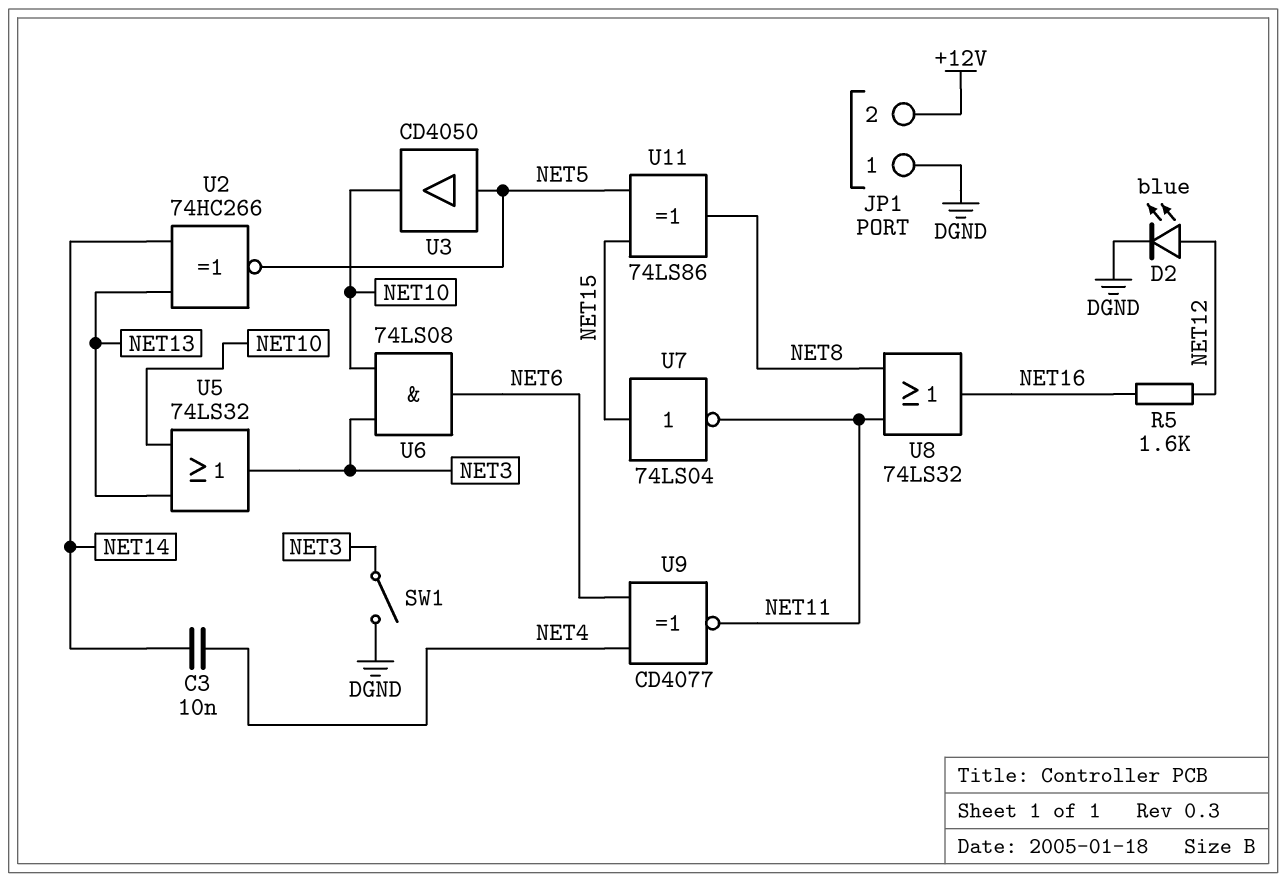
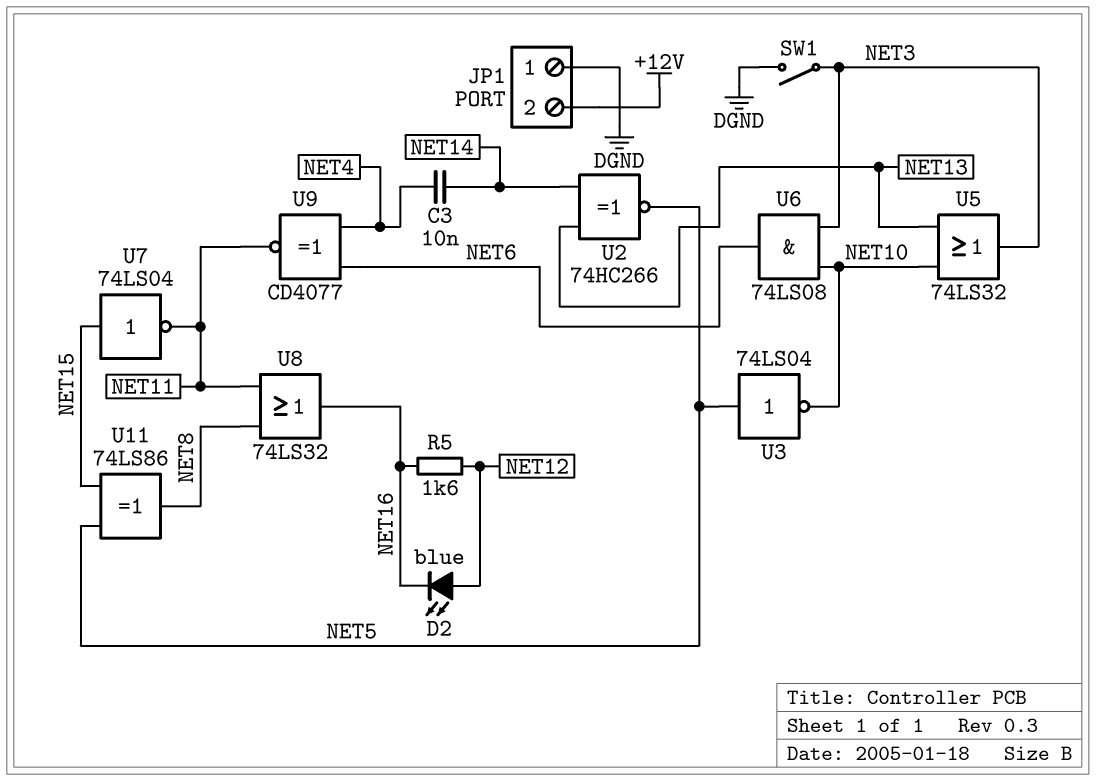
D2: LED blue (A NET12, K DGND) -> LED blue (A NET12, K NET16)
U3: buffer CD4050 (in NET5, out NET10) -> NOT 74LS04 (in NET5, out NET10)

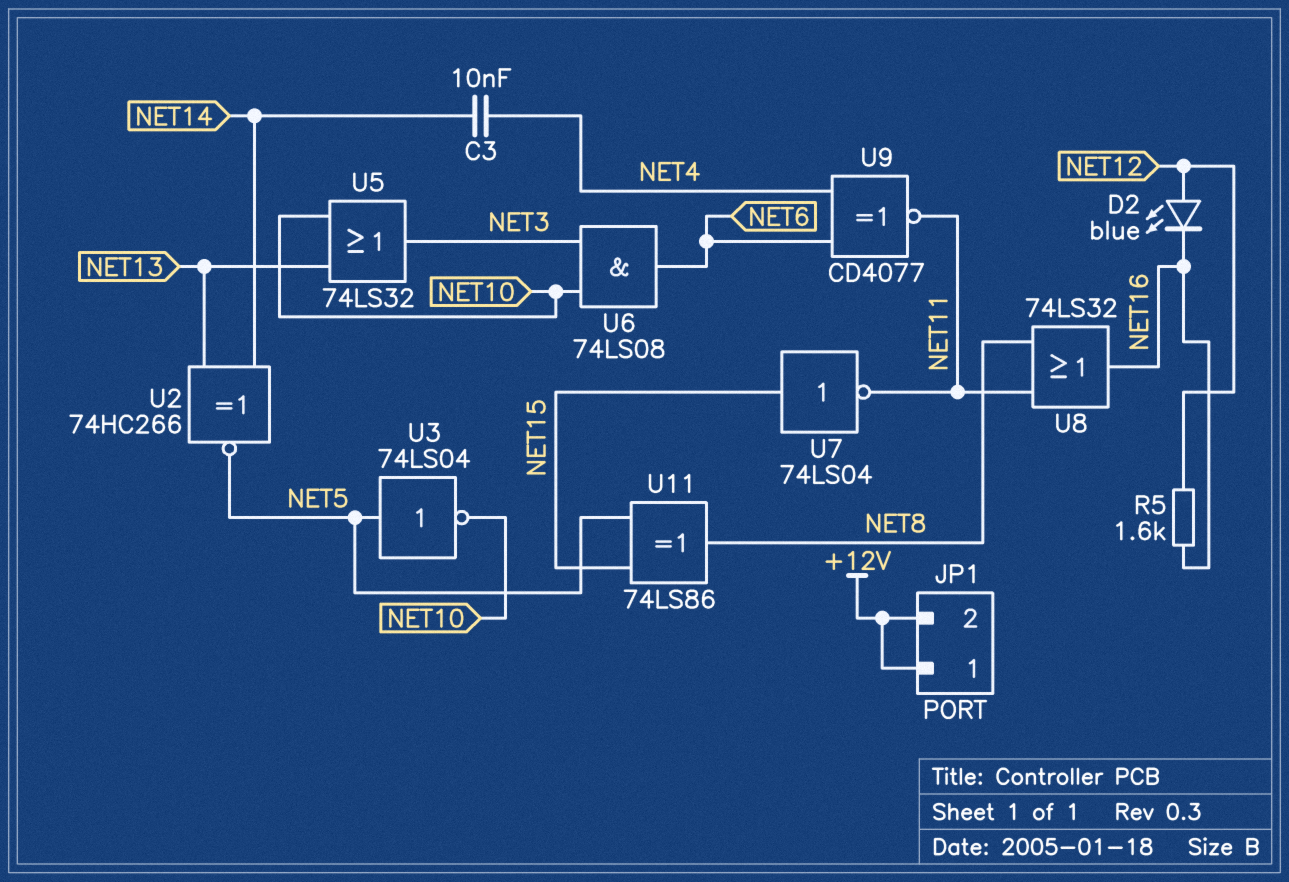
JP1 pin 1: DGND -> +12V
SW1: switch (DGND, NET3) -> none

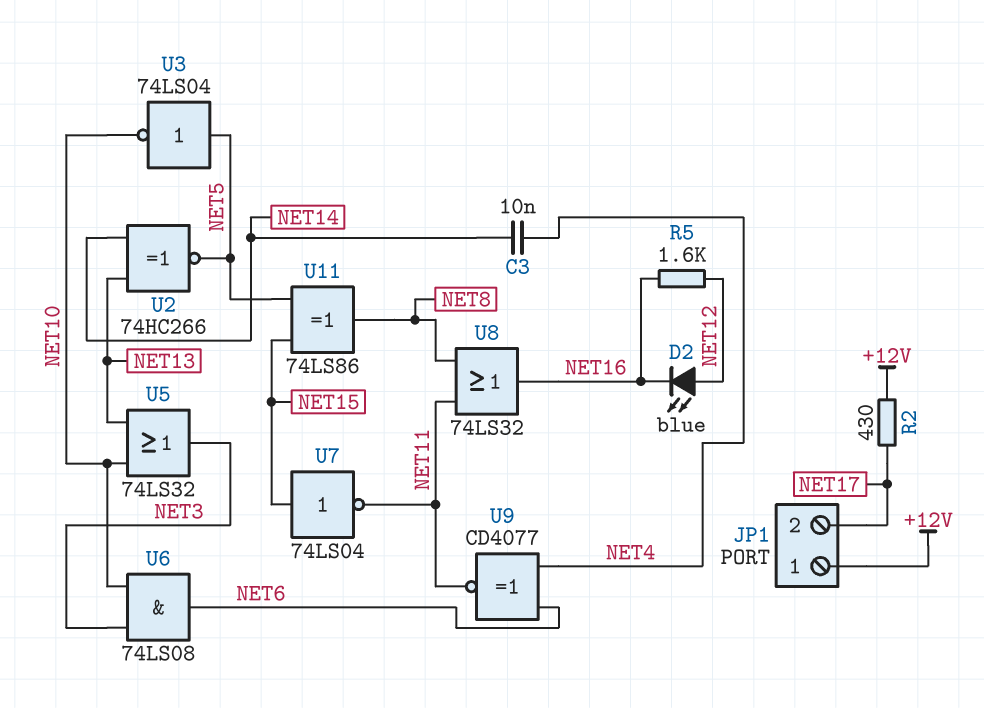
JP1 pin 2: +12V -> NET17
R2: none -> 430 (+12V, NET17)

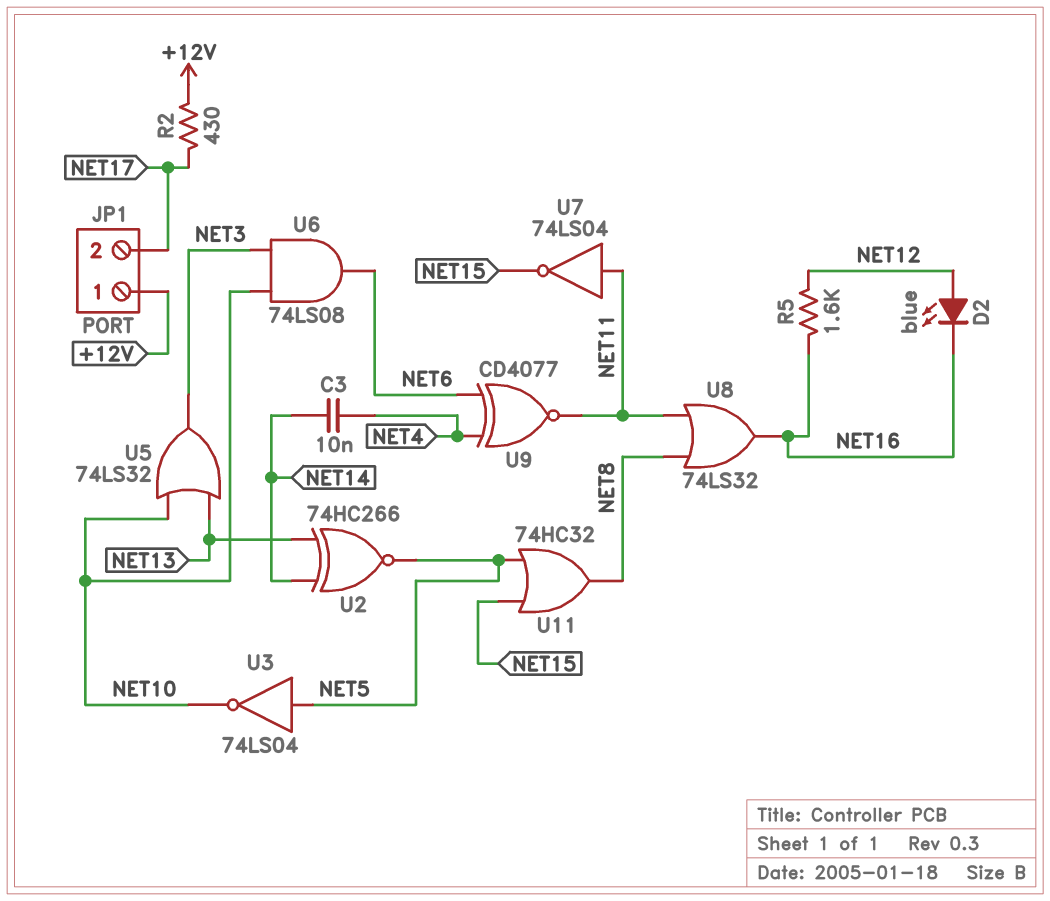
U7: NOT 74LS04 (in NET15, out NET11) -> NOT 74LS04 (in NET11, out NET15)
U11: XOR 74LS86 (in NET5, in NET15, out NET8) -> OR 74HC32 (in NET5, in NET15, out NET8)

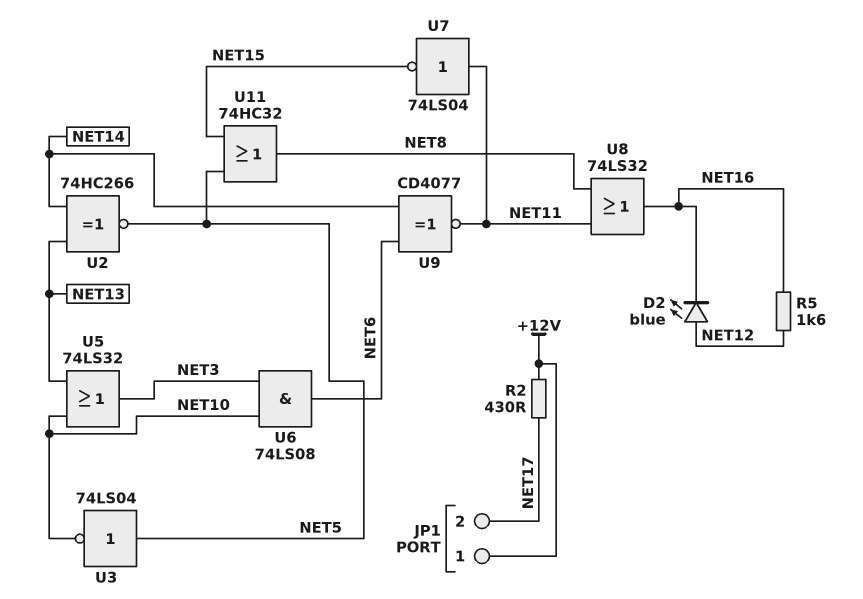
C3: 10nF (NET4, NET14) -> none
U9: XNOR CD4077 (in NET4, in NET6, out NET11) -> XNOR CD4077 (in NET6, in NET14, out NET11)

